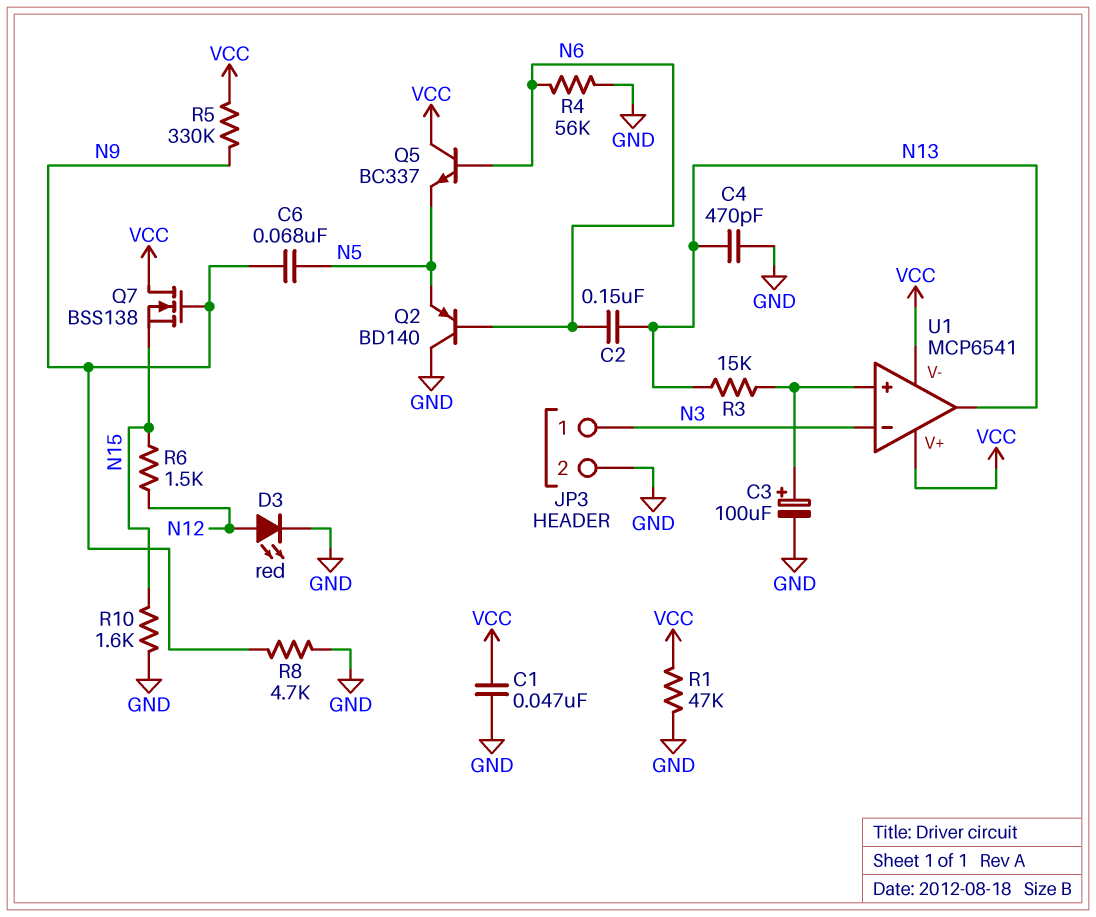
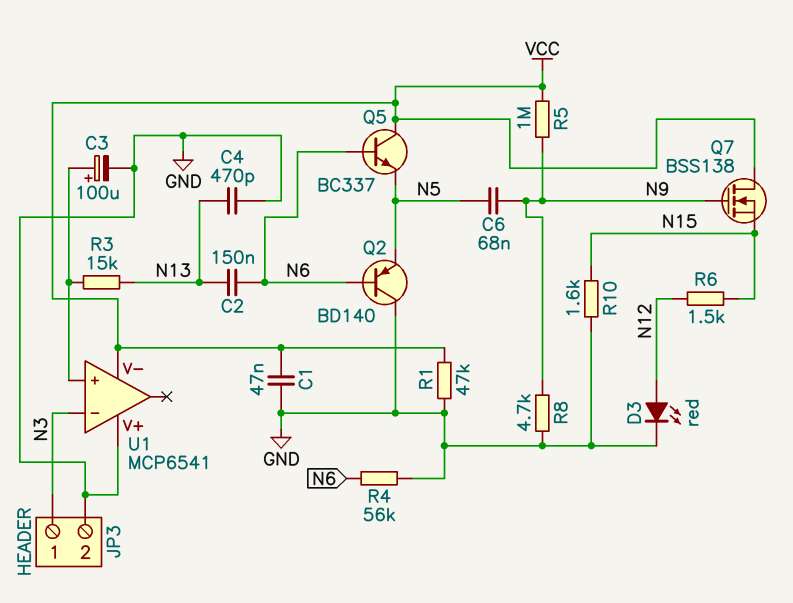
R5: 330k (N9, VCC) -> 1M (N9, VCC)
U1 pin V+: VCC -> GND
U1 pin out: N13 -> none

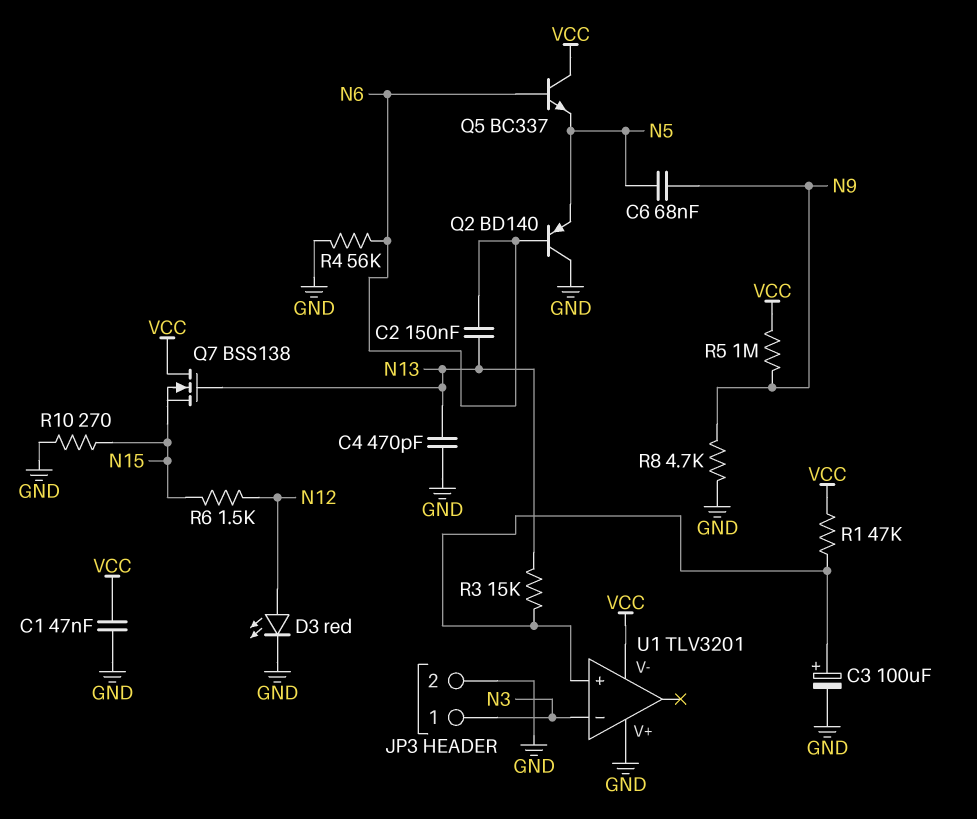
Q7: NMOS BSS138 (G N9, D VCC, S N15) -> NMOS BSS138 (G N13, D VCC, S N15)
R1: 47k (GND, VCC) -> 47k (U1/in+, VCC)
R10: 1.6k (GND, N15) -> 270 (GND, N15)
U1: MCP6541 -> TLV3201

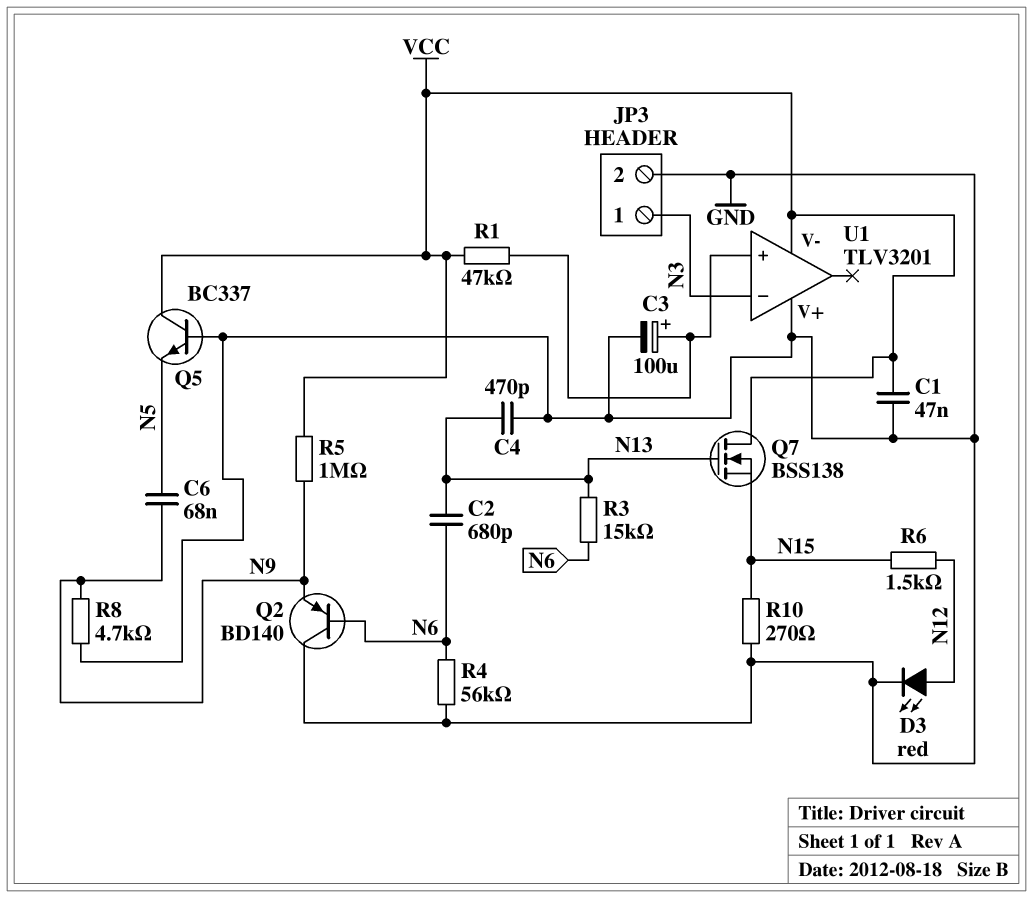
C2: 150nF (N6, N13) -> 680pF (N6, N13)
Q2: PNP BD140 (B N6, C GND, E N5) -> PNP BD140 (B N6, C GND, E N9)
Q5: NPN BC337 (B N6, C VCC, E N5) -> NPN BC337 (B GND, C VCC, E N5)
R3: 15k (N13, U1/in+) -> 15k (N6, N13)

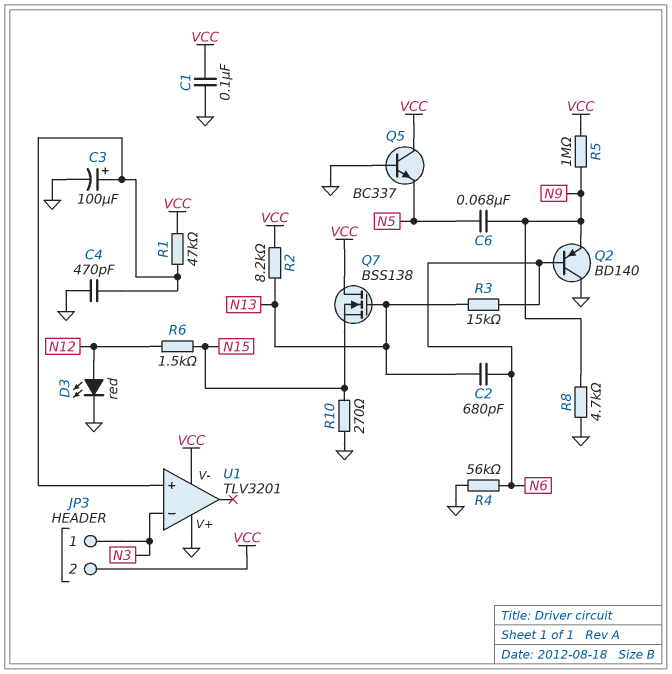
C1: 47nF (GND, VCC) -> 100nF (GND, VCC)
C4: 470pF (GND, N13) -> 470pF (GND, U1/in+)
JP3 pin 2: GND -> VCC
R2: none -> 8.2k (N13, VCC)

